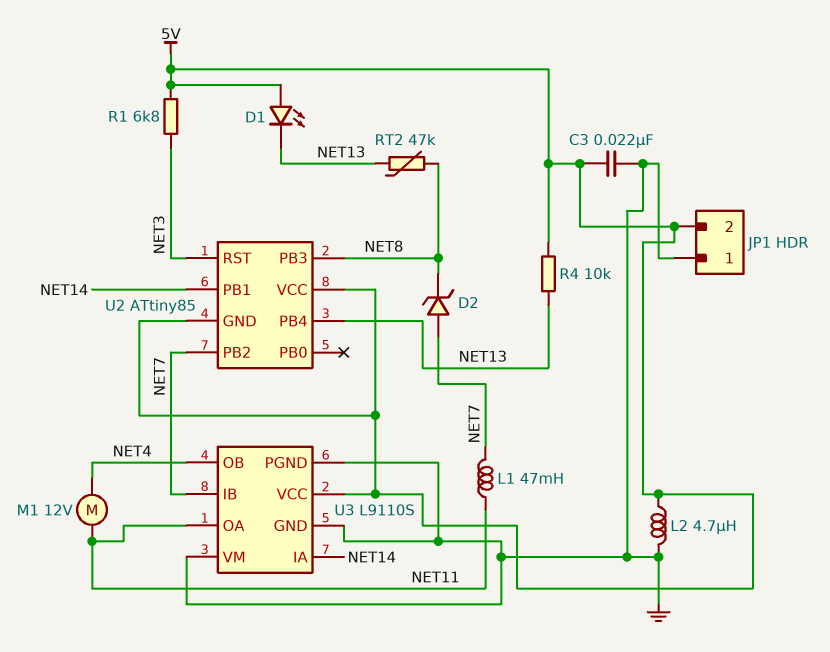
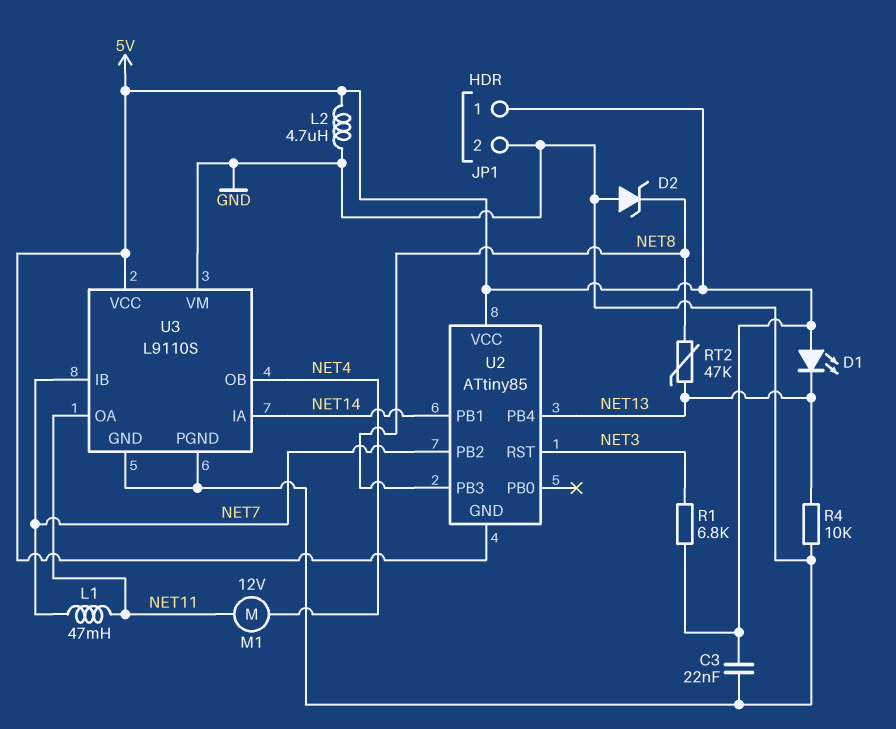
D2: zener (A NET7, K NET8) -> zener (A GND, K NET8)
JP1 pin 1: GND -> 5V
JP1 pin 2: 5V -> GND
R4: 10k (5V, NET13) -> 10k (GND, NET13)

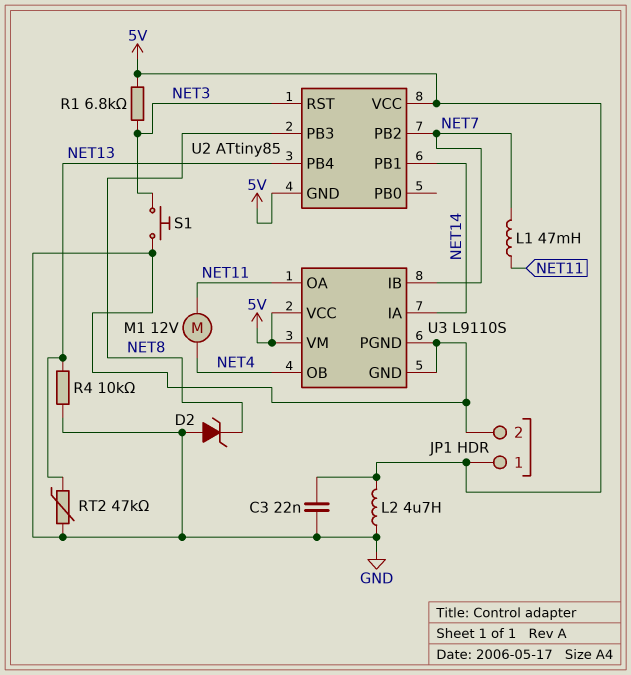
D1: LED (A 5V, K NET13) -> none
RT2: 47k (NET8, NET13) -> 47k (GND, NET13)
S1: none -> button (GND, NET3)
U3 pin VM: GND -> 5V

